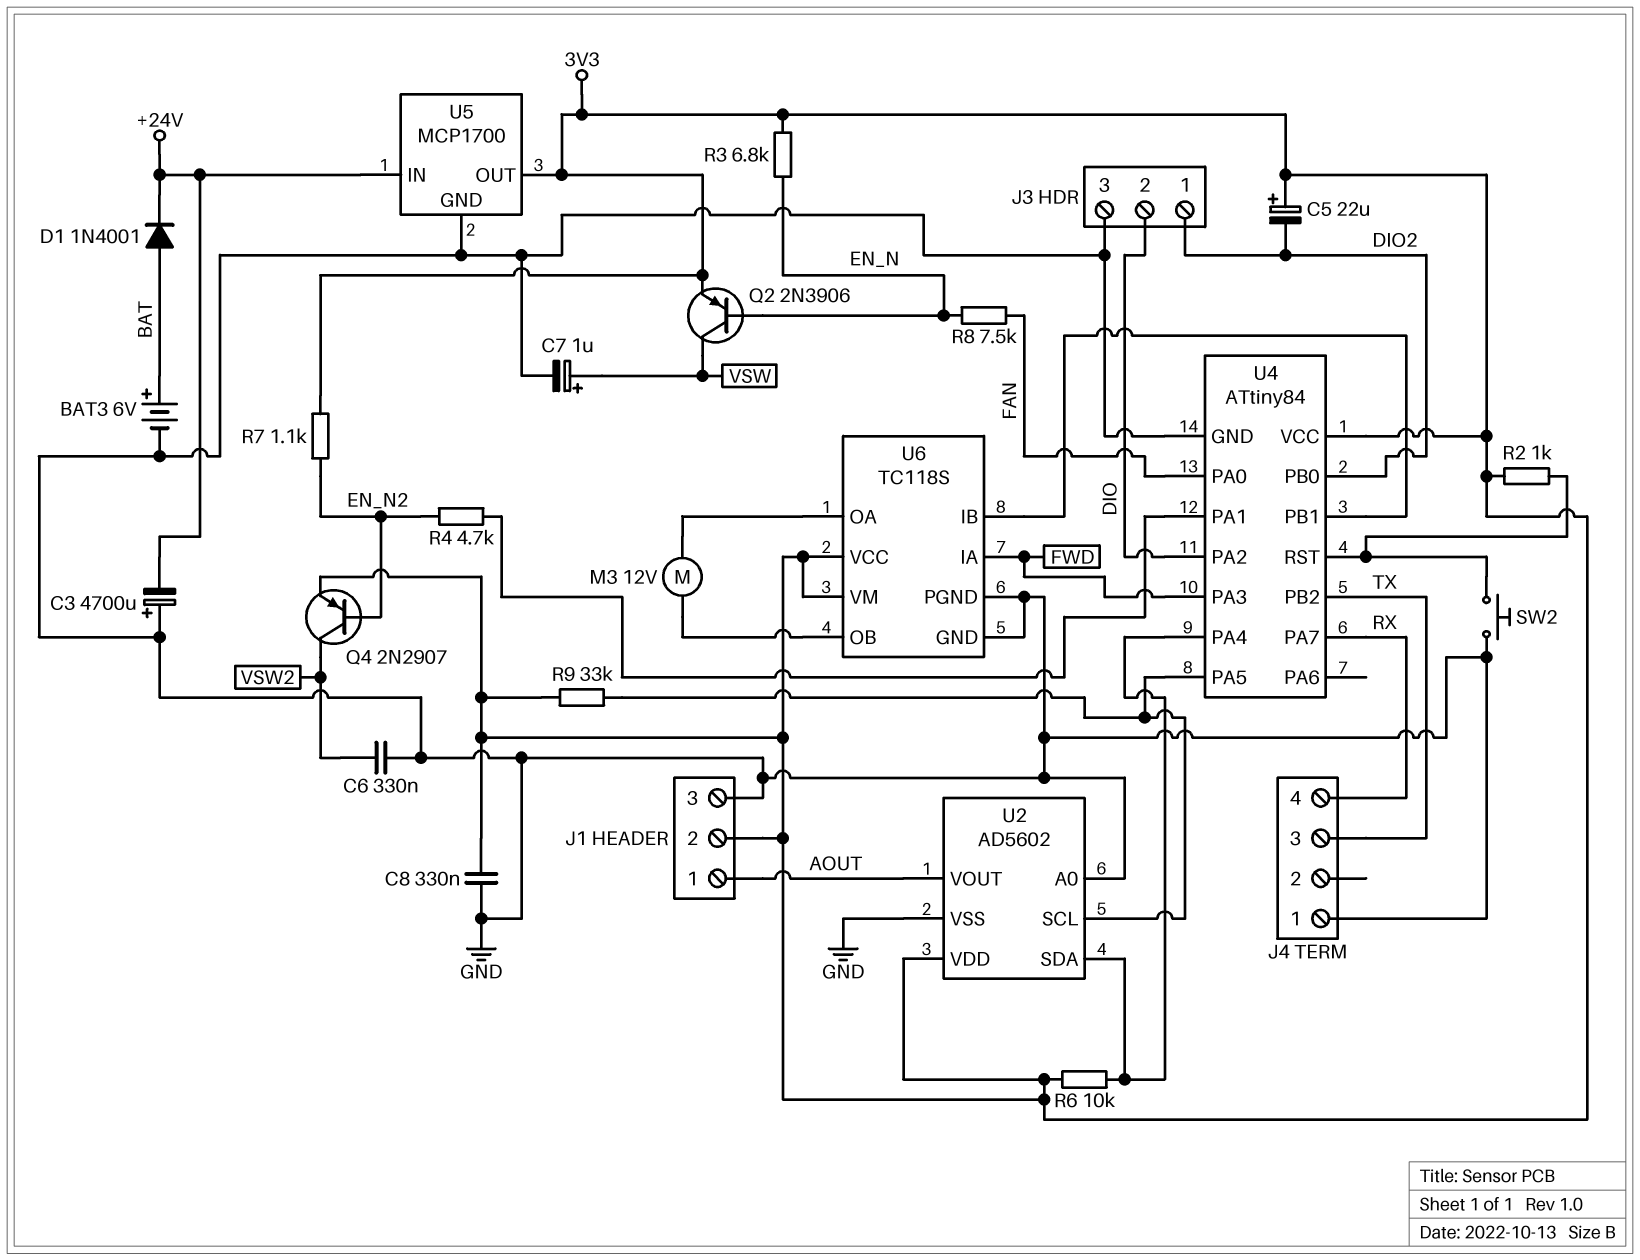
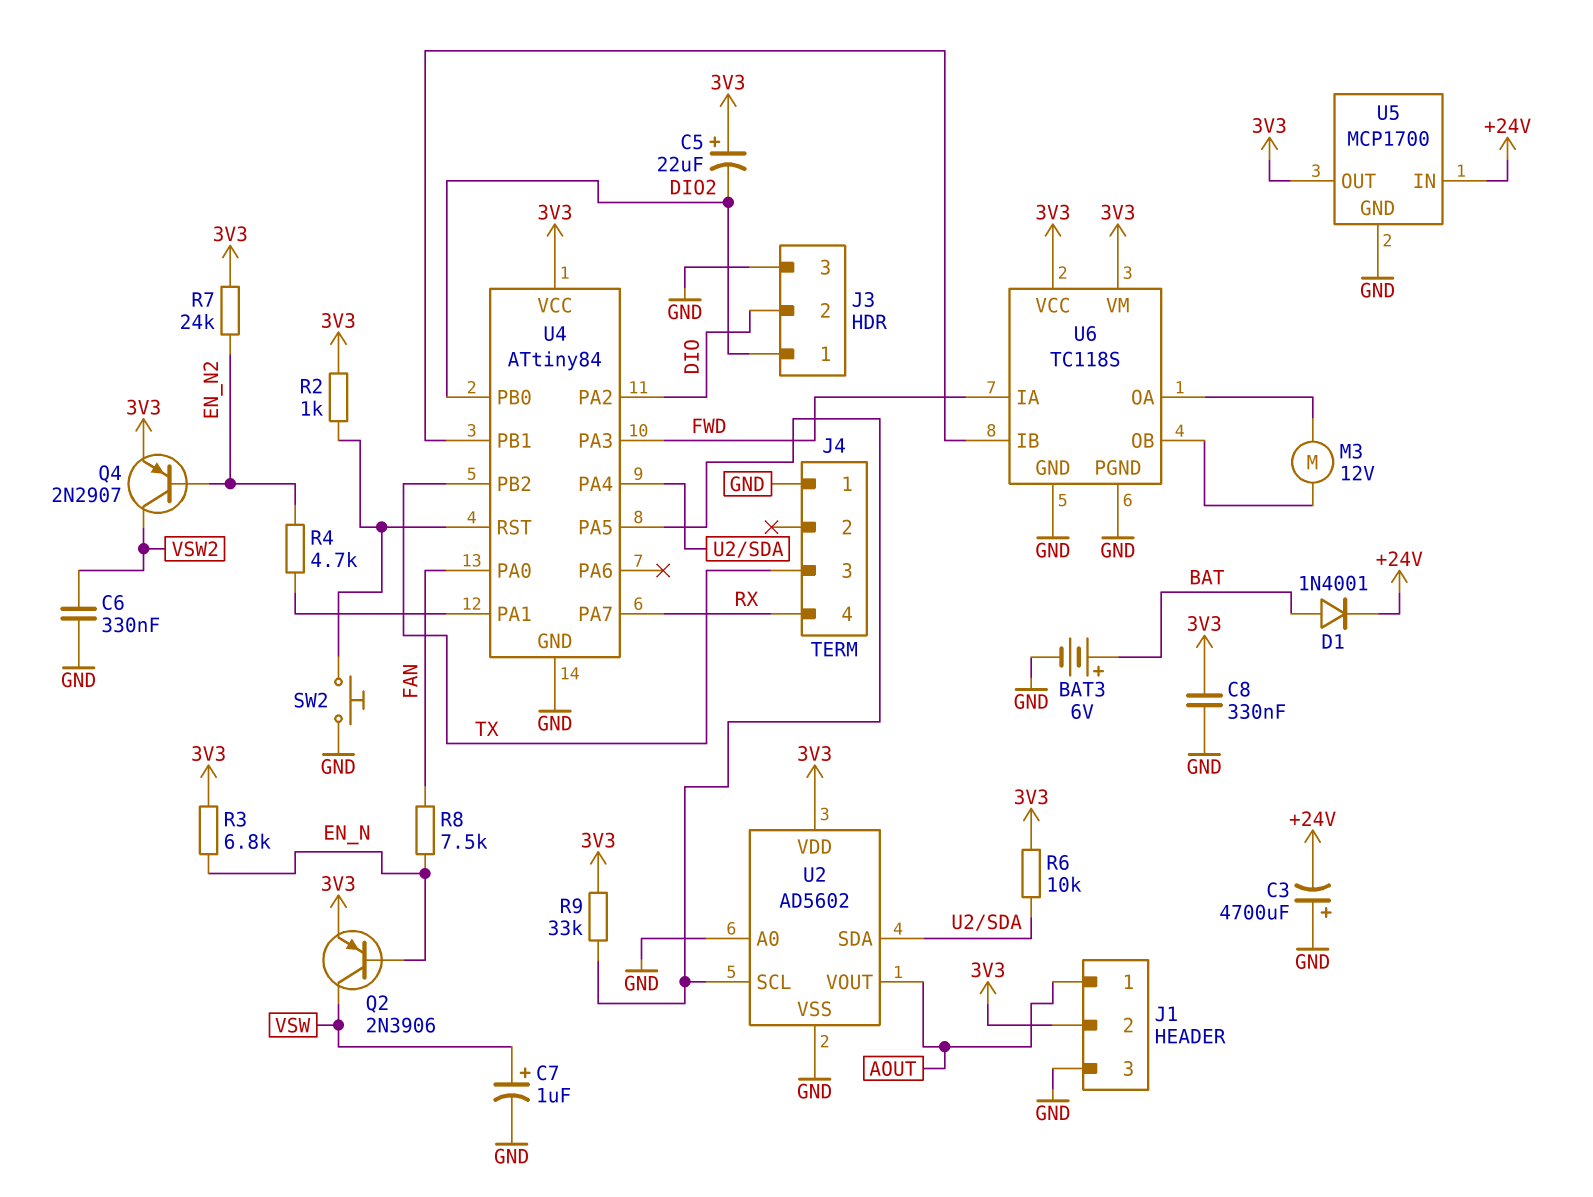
R7: 1.1k (3V3, EN_N2) -> 24k (3V3, EN_N2)

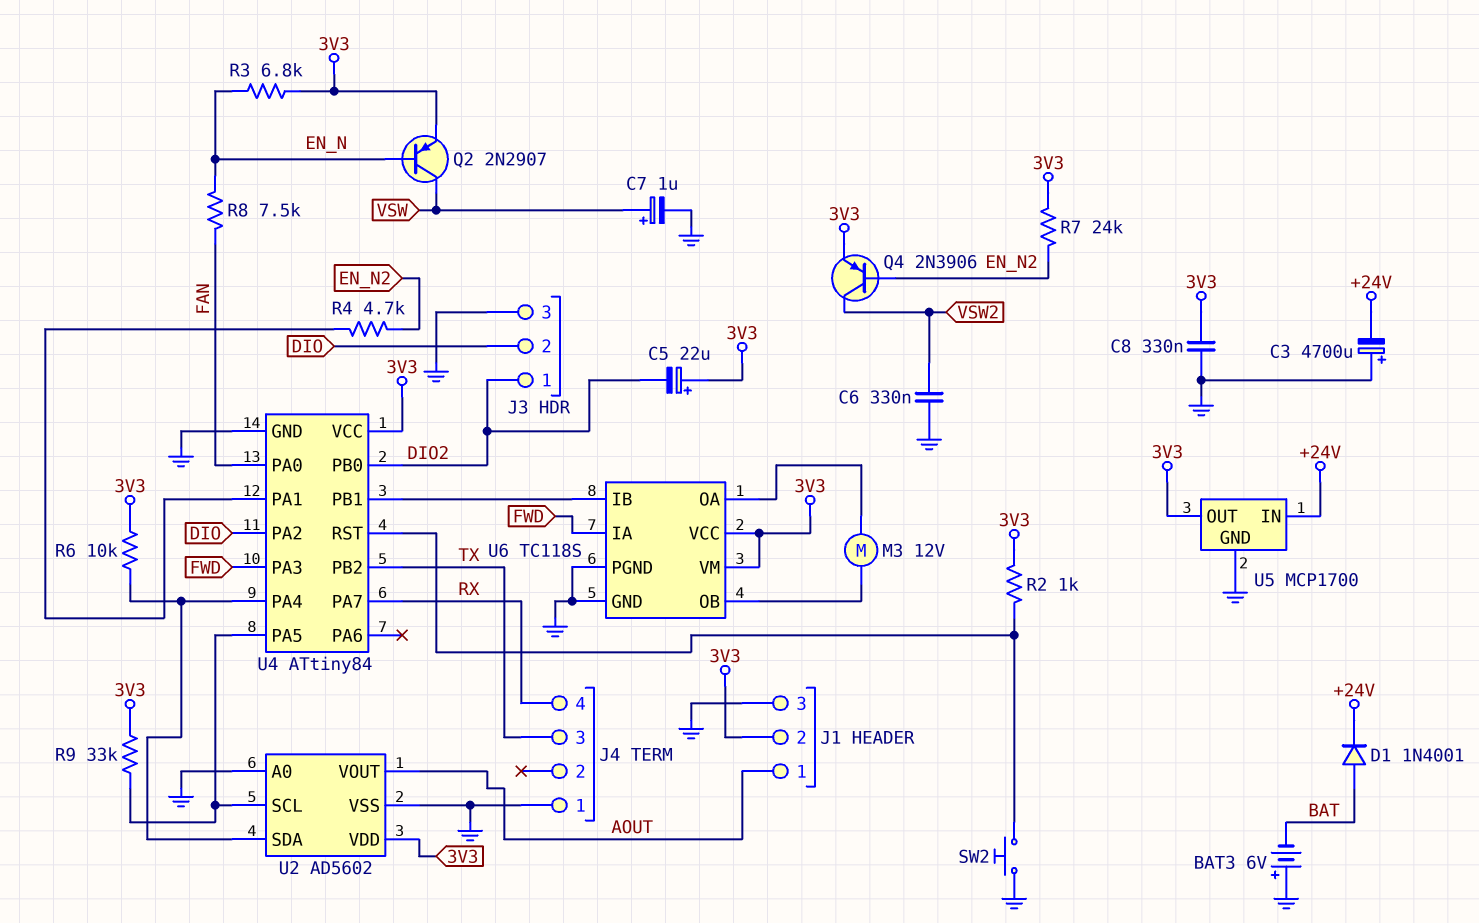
BAT3: 6V (plus BAT, minus GND) -> 6V (plus GND, minus BAT)
Q2: PNP 2N3906 (B EN_N, C VSW, E 3V3) -> PNP 2N2907 (B EN_N, C VSW, E 3V3)
Q4: PNP 2N2907 (B EN_N2, C VSW2, E 3V3) -> PNP 2N3906 (B EN_N2, C VSW2, E 3V3)

